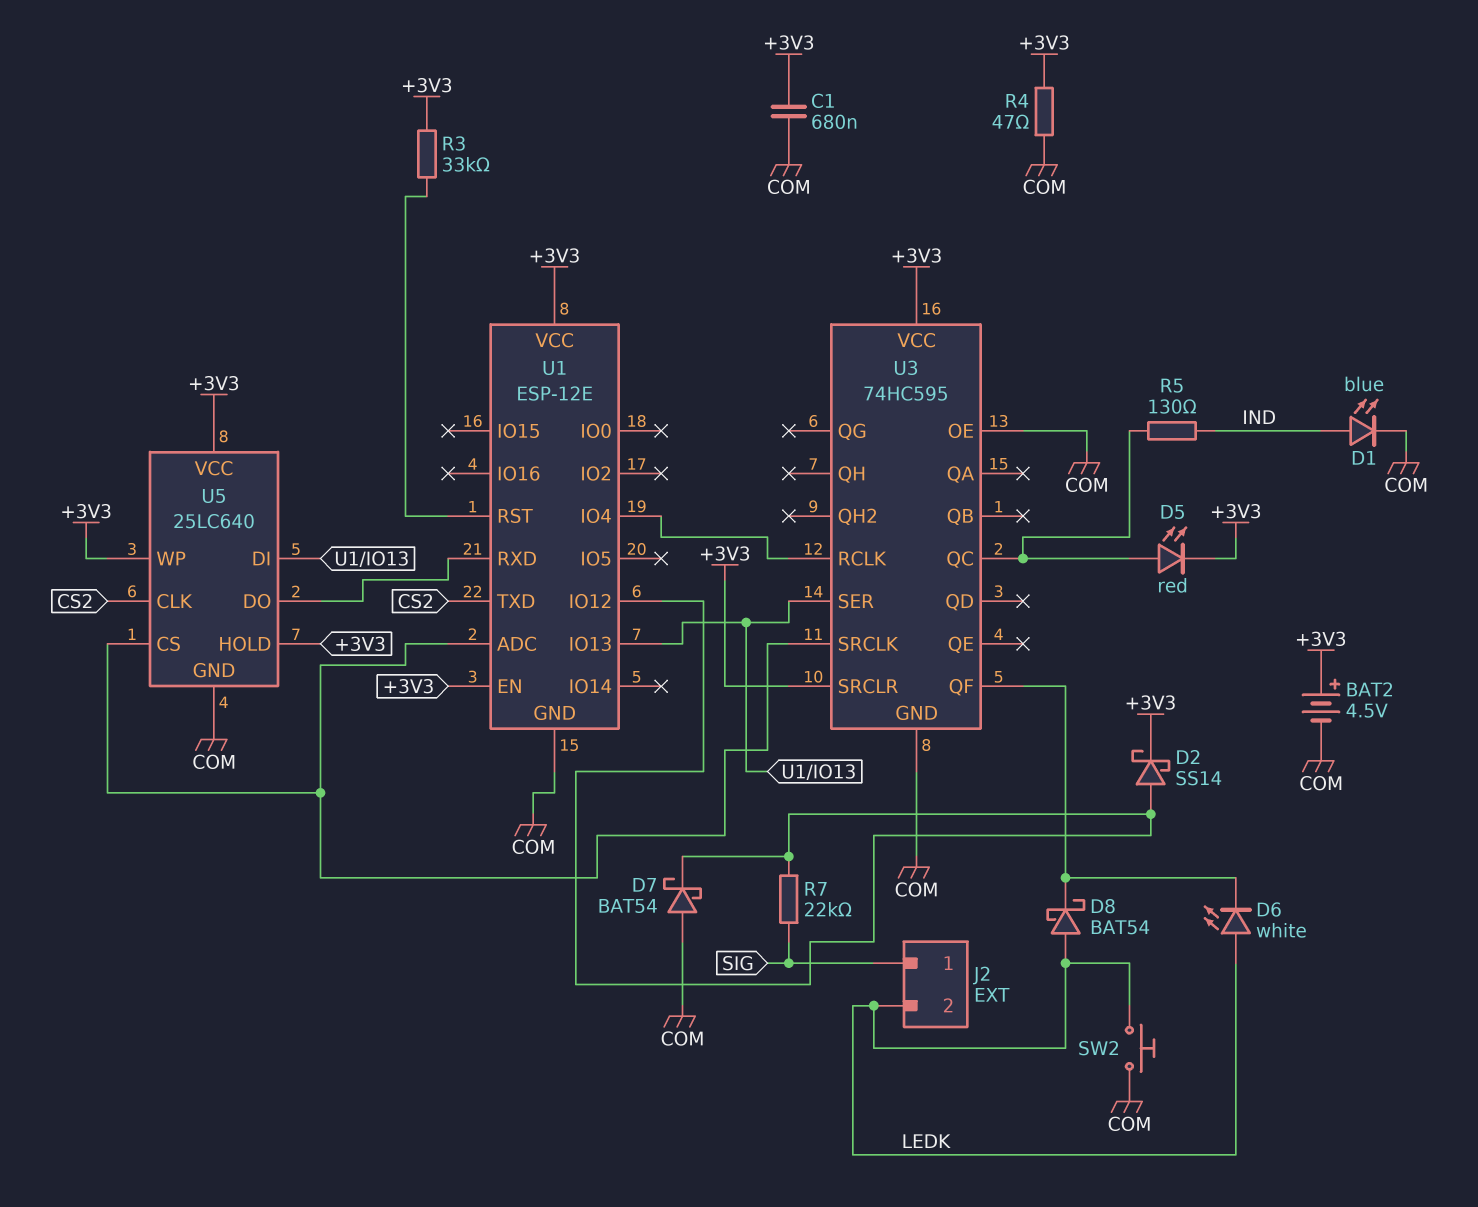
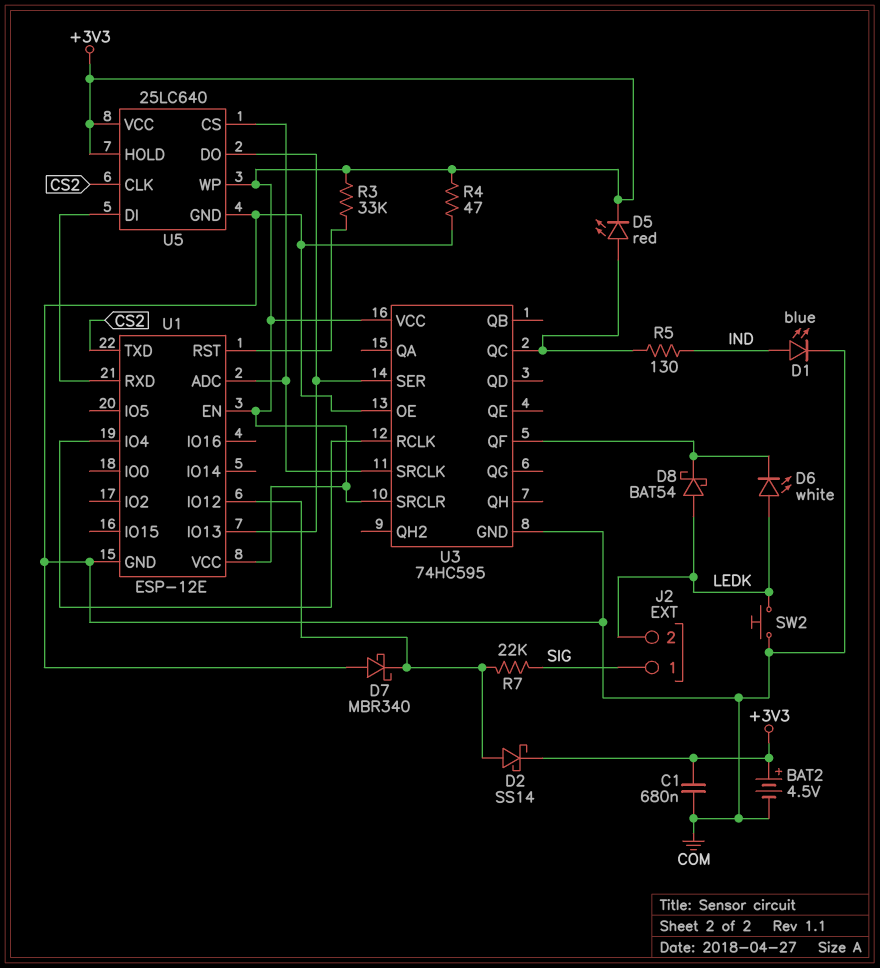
D7: schottky BAT54 (A COM, K U1/IO12) -> schottky MBR340 (A COM, K U1/IO12)
U5 pin DI: U1/IO13 -> U1/RXD
U5 pin DO: U1/RXD -> U1/IO13

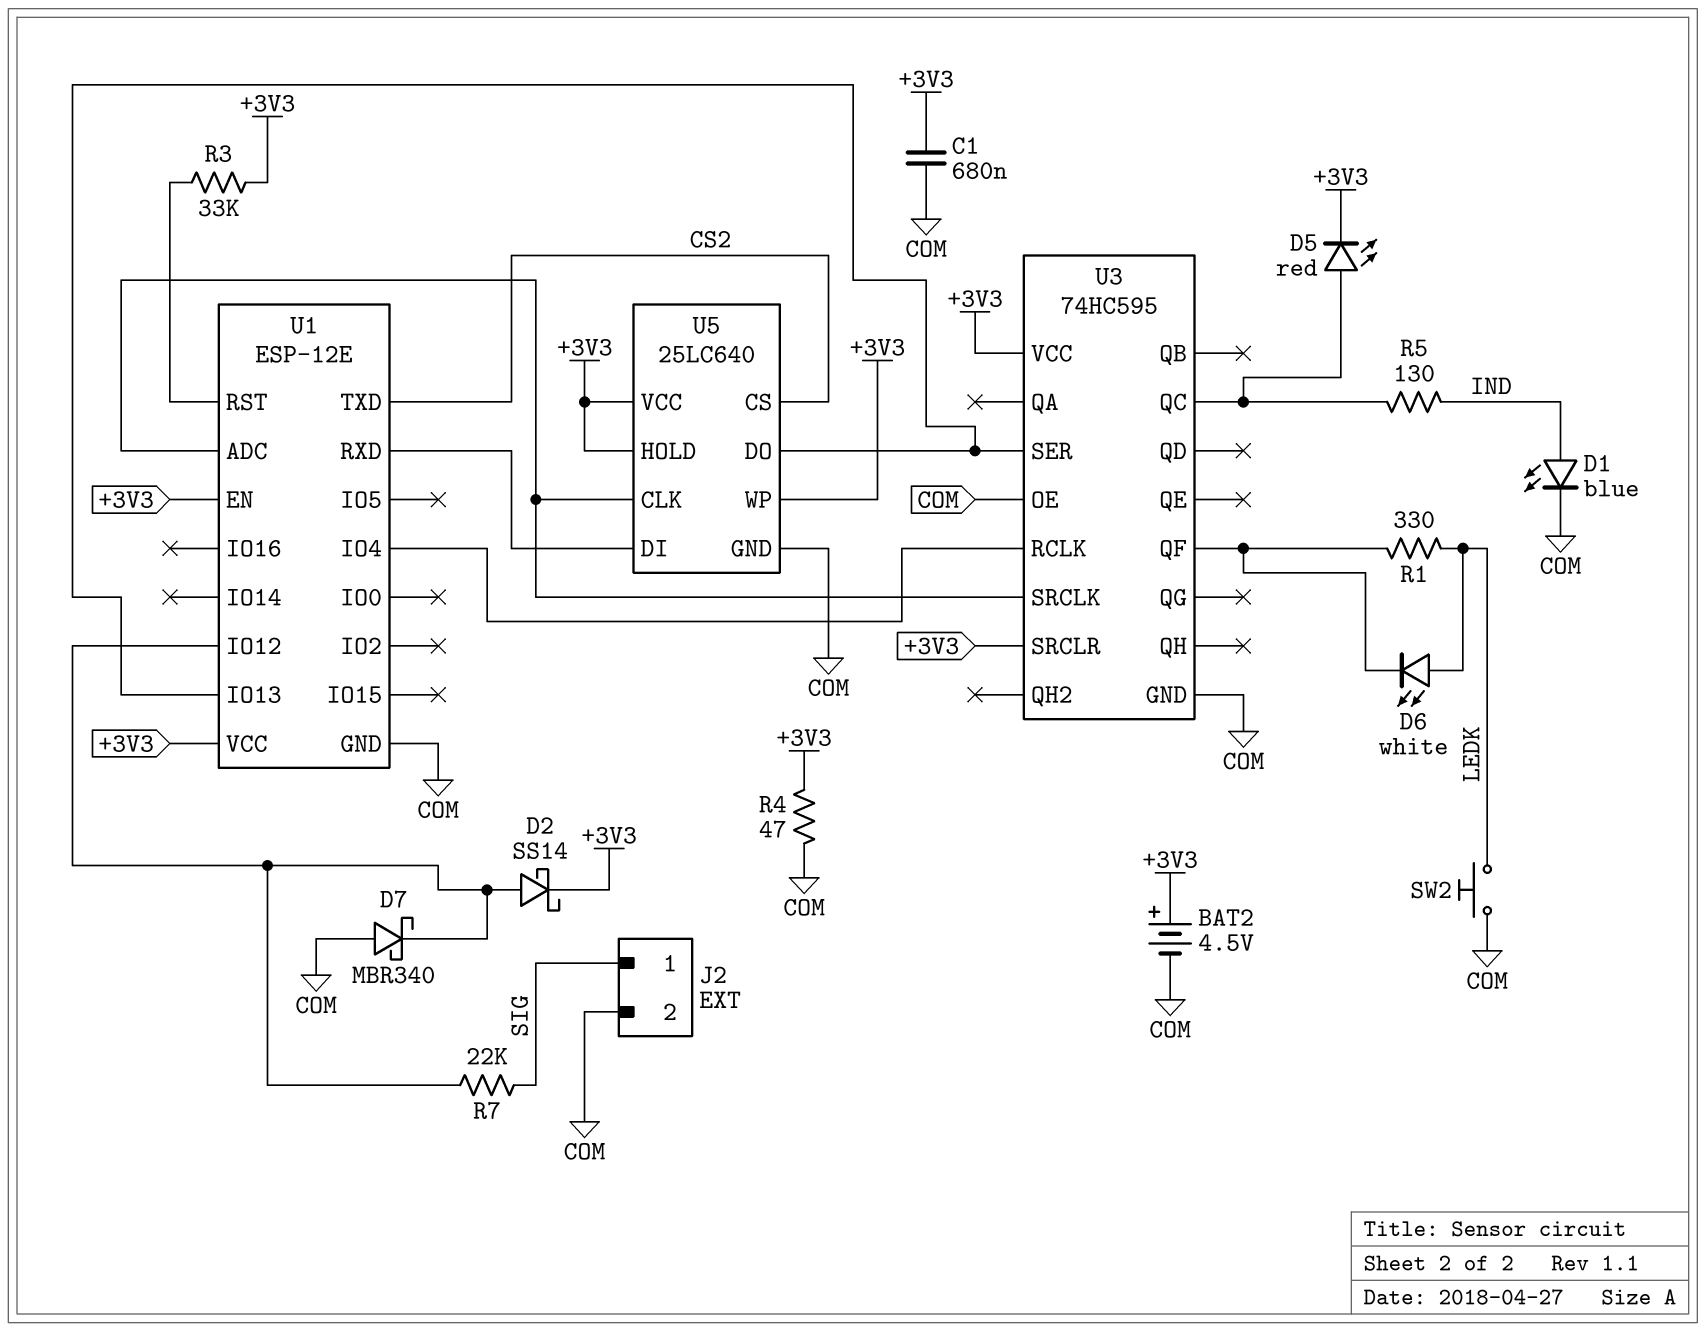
D8: schottky BAT54 (A LEDK, K U3/QF) -> none
J2 pin 2: LEDK -> COM
R1: none -> 330 (LEDK, U3/QF)
U5 pin CLK: CS2 -> U1/ADC
U5 pin CS: U1/ADC -> CS2

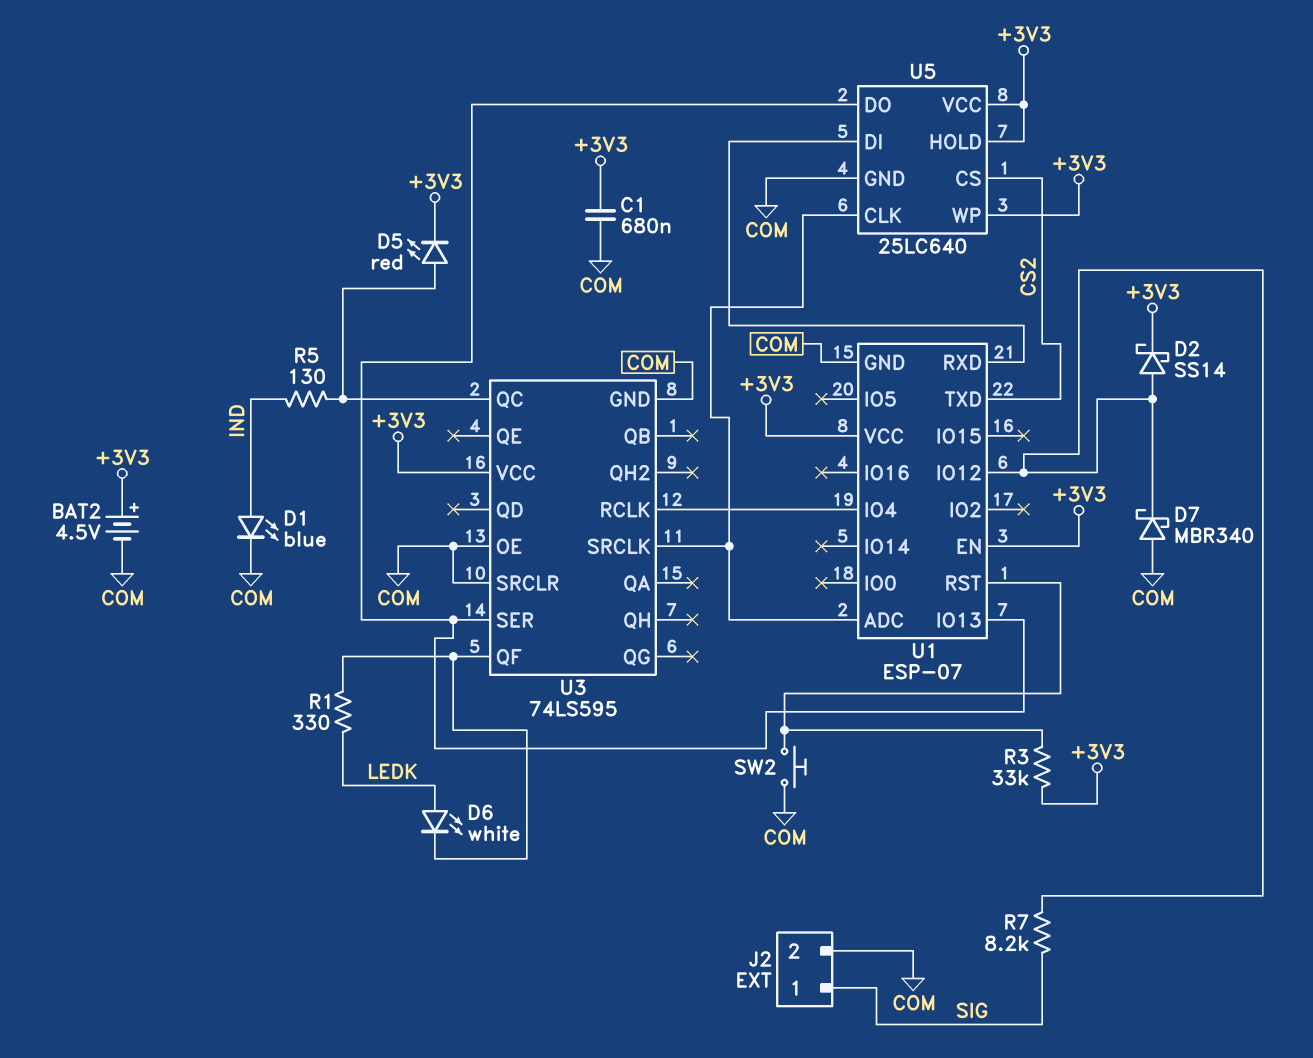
R4: 47 (+3V3, COM) -> none
R7: 22k (SIG, U1/IO12) -> 8.2k (SIG, U1/IO12)
SW2: button (COM, LEDK) -> button (COM, U1/RST)
U1: ESP-12E -> ESP-07
U3: 74HC595 -> 74LS595
U3 pin SRCLR: +3V3 -> COM

